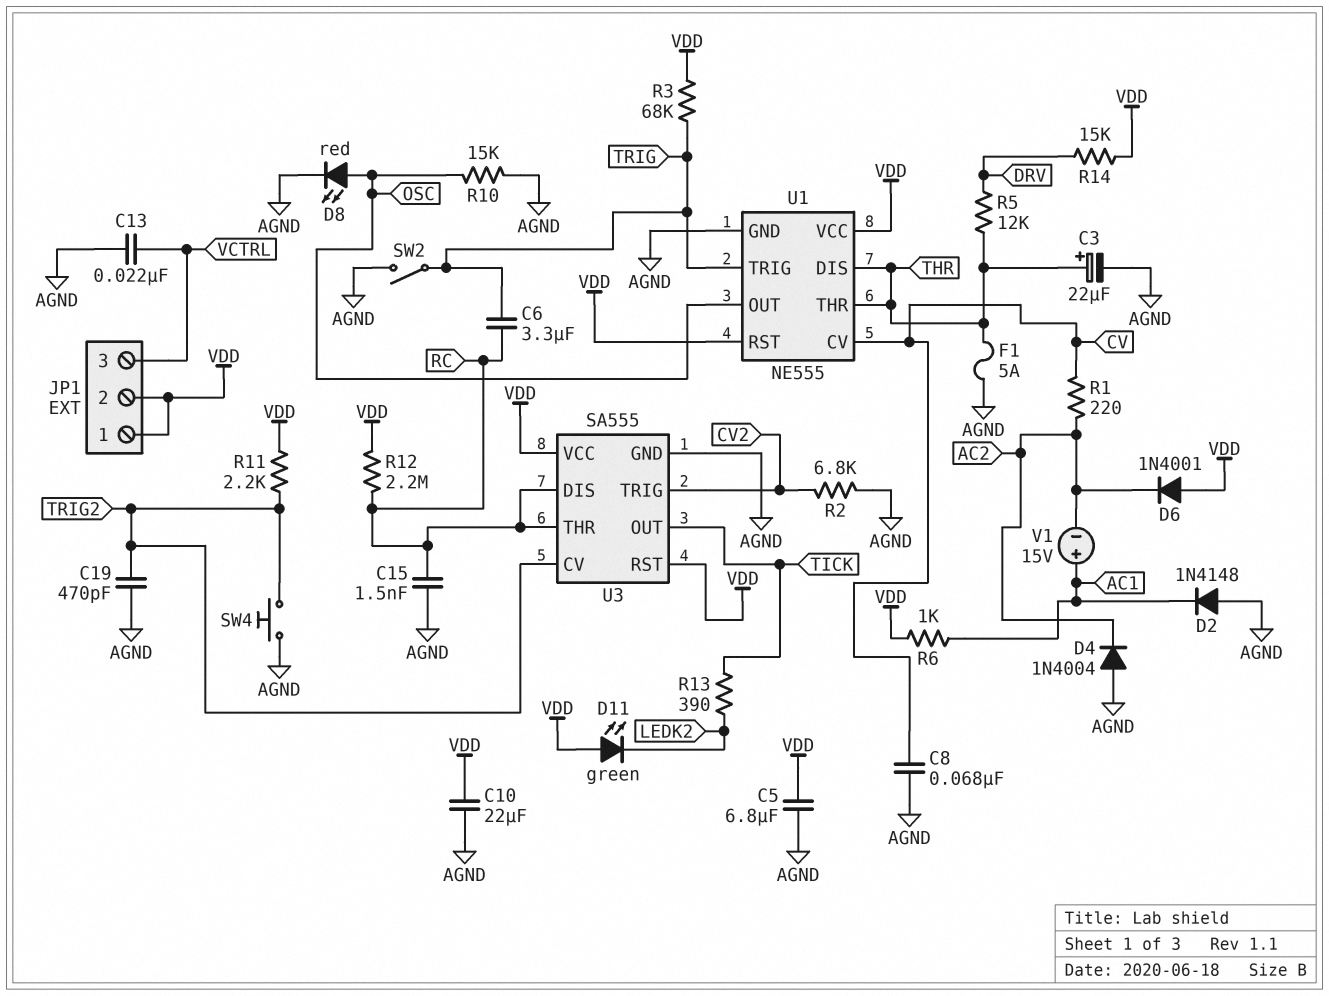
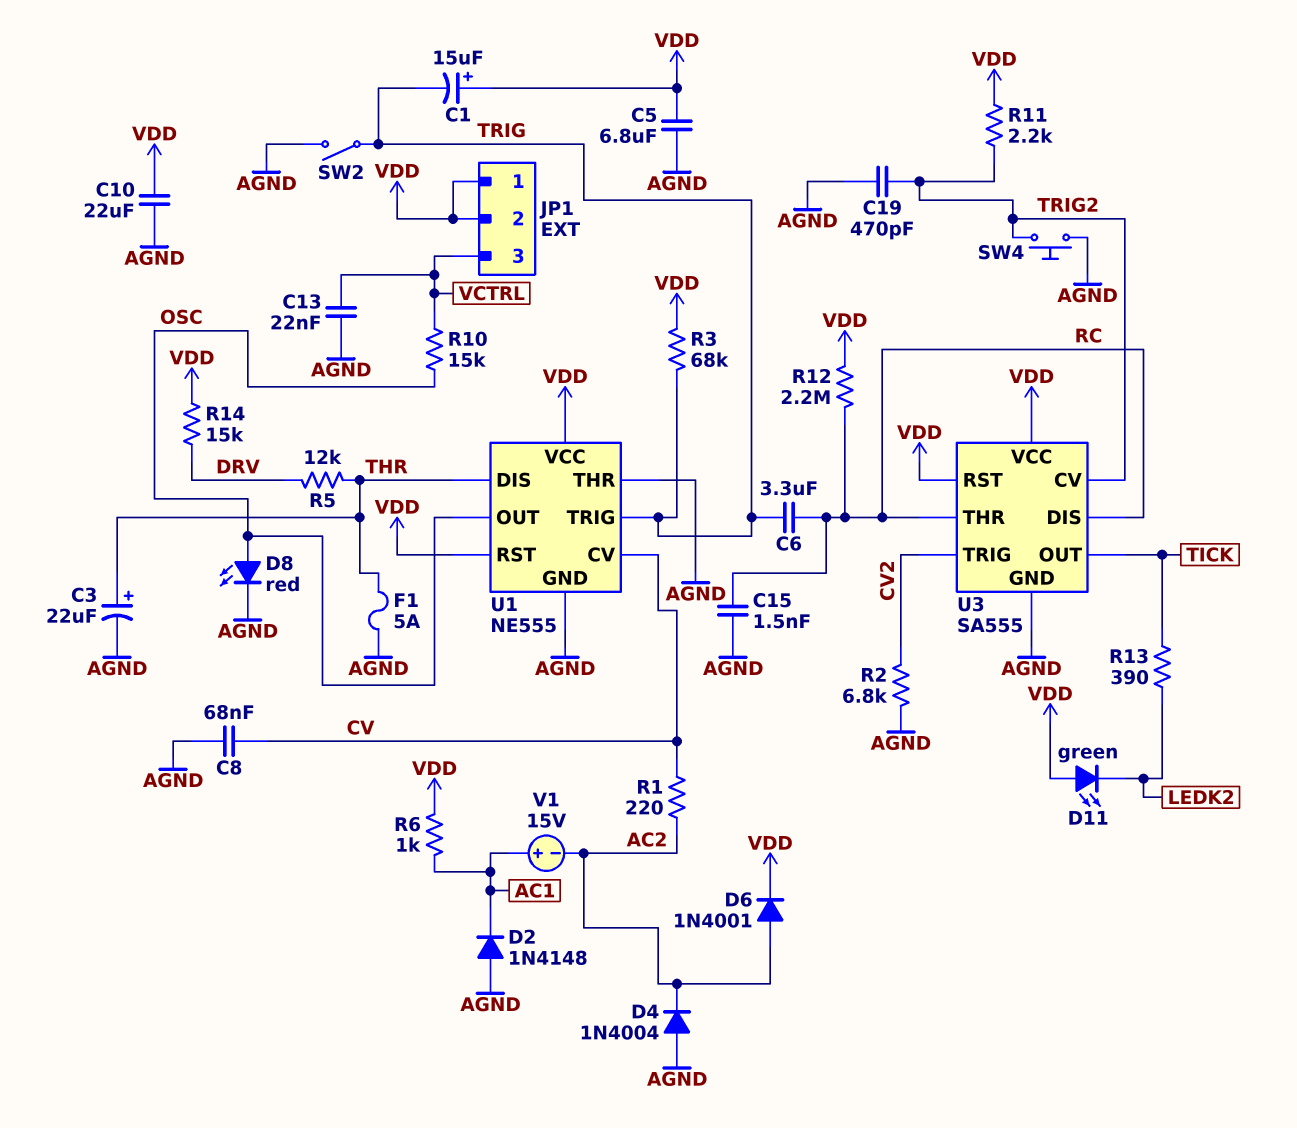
C1: none -> 15uF (plus VDD, minus TRIG)
D6: diode 1N4001 (A VDD, K AC2) -> diode 1N4001 (A AC2, K VDD)
R10: 15k (AGND, OSC) -> 15k (OSC, VCTRL)
U1 pin THR: THR -> AGND

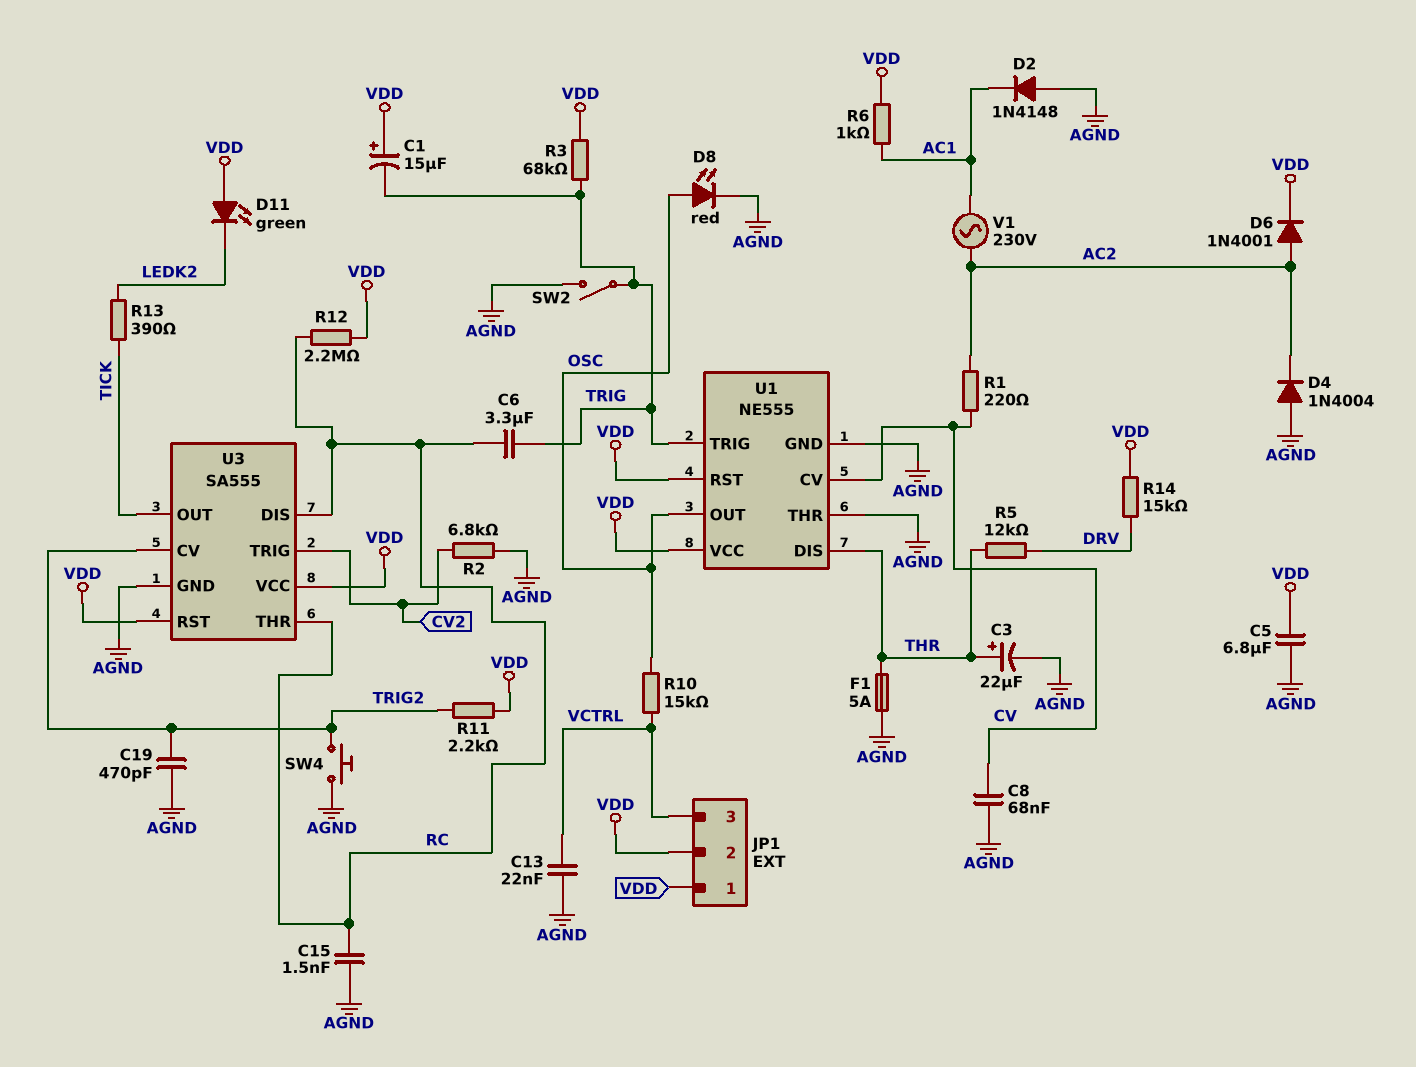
C10: 22uF (AGND, VDD) -> none
V1: 15V (plus AC1, minus AC2) -> AC 230V (AC1, AC2)

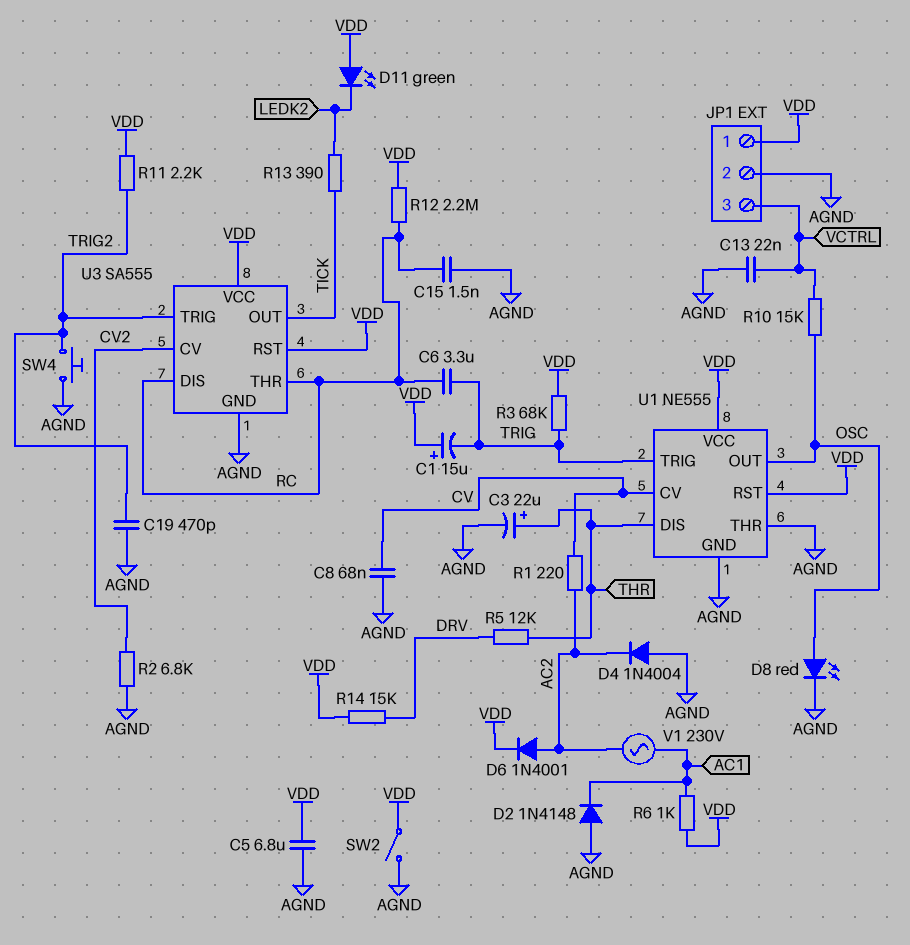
F1: 5A (AGND, THR) -> none
JP1 pin 2: VDD -> AGND
SW2: switch (AGND, TRIG) -> switch (AGND, VDD)
U3 pin CV: TRIG2 -> CV2
U3 pin TRIG: CV2 -> TRIG2

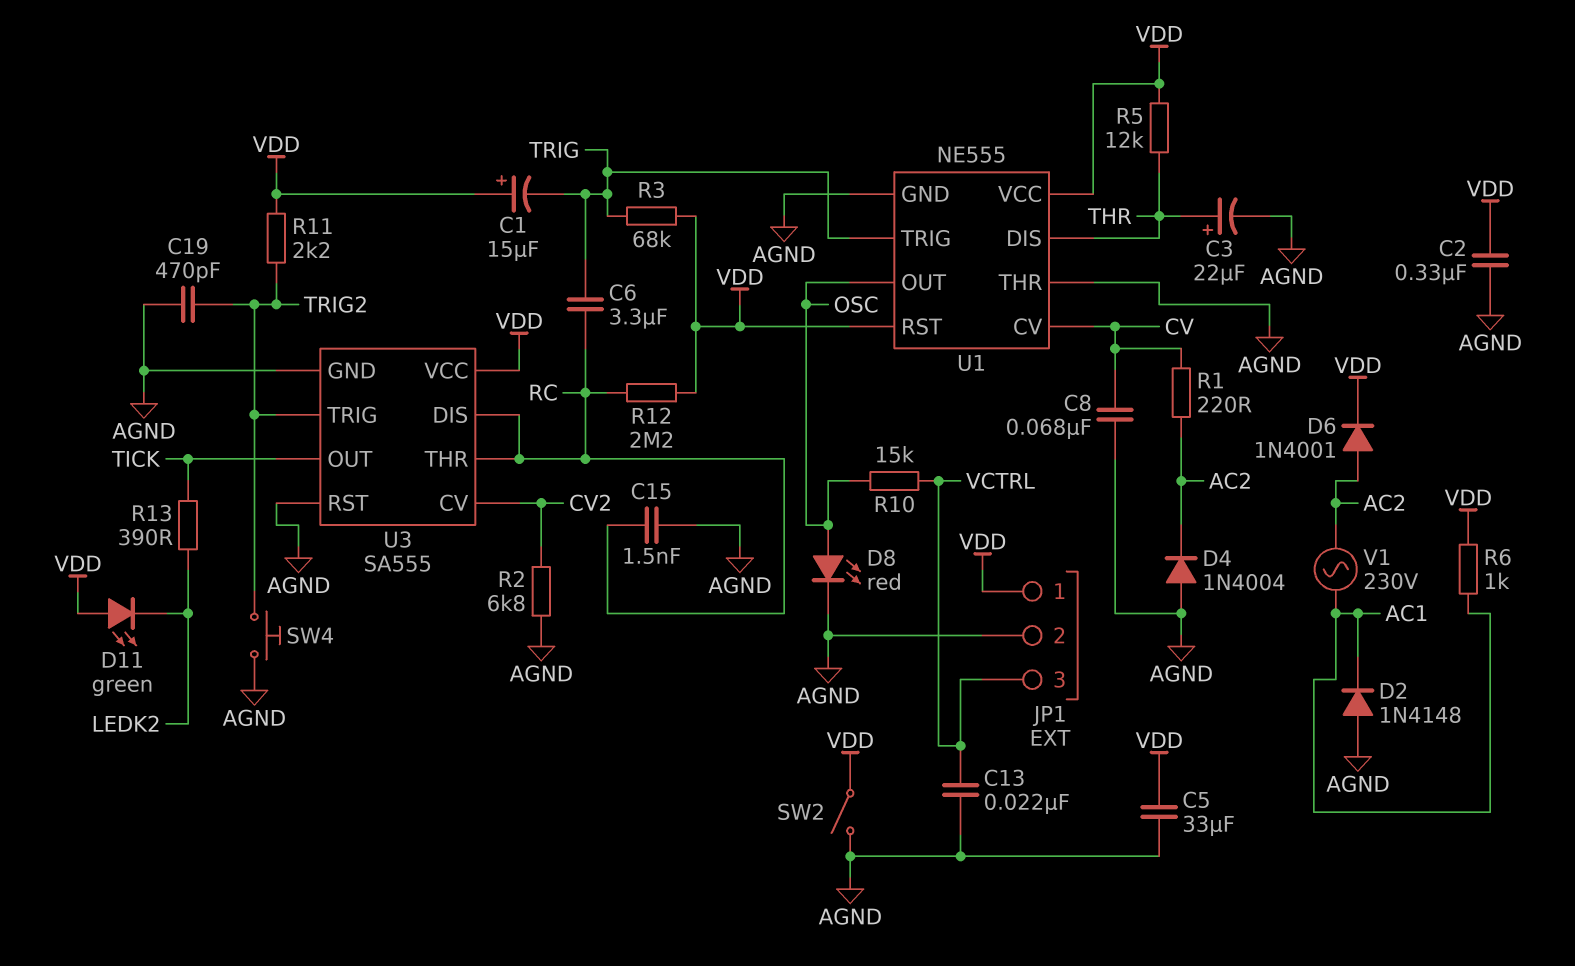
C2: none -> 330nF (AGND, VDD)
C5: 6.8uF (AGND, VDD) -> 33uF (AGND, VDD)
R5: 12k (DRV, THR) -> 12k (THR, VDD)
R14: 15k (DRV, VDD) -> none
U3 pin RST: VDD -> AGND

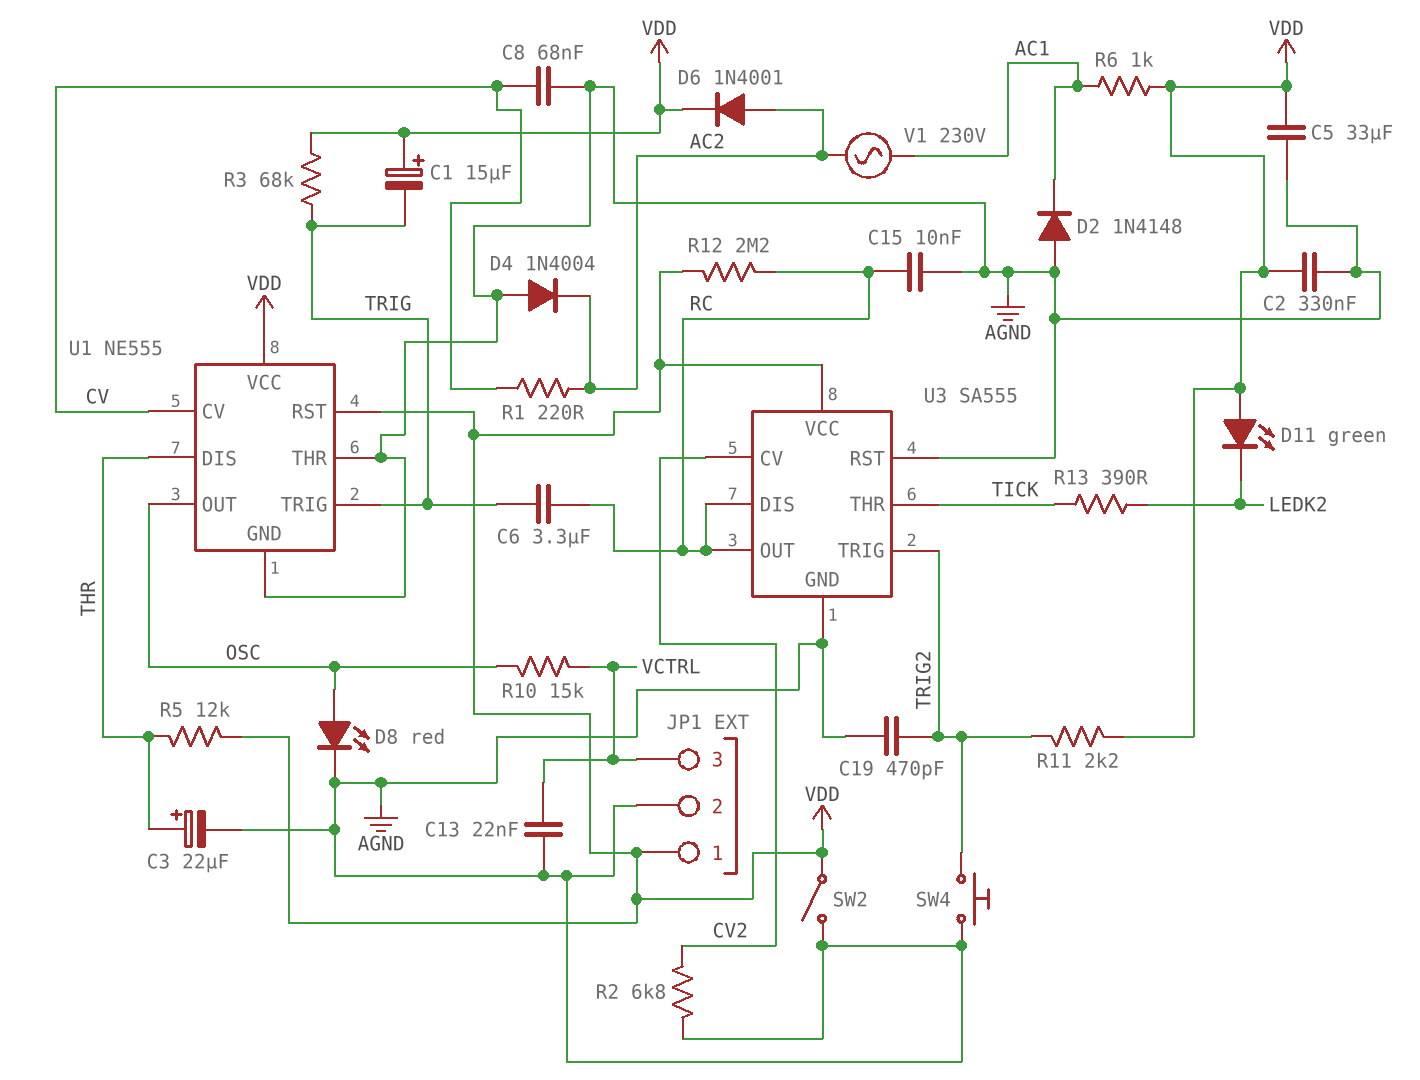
C15: 1.5nF (AGND, RC) -> 10nF (AGND, RC)
U3 pin OUT: TICK -> RC
U3 pin THR: RC -> TICK

